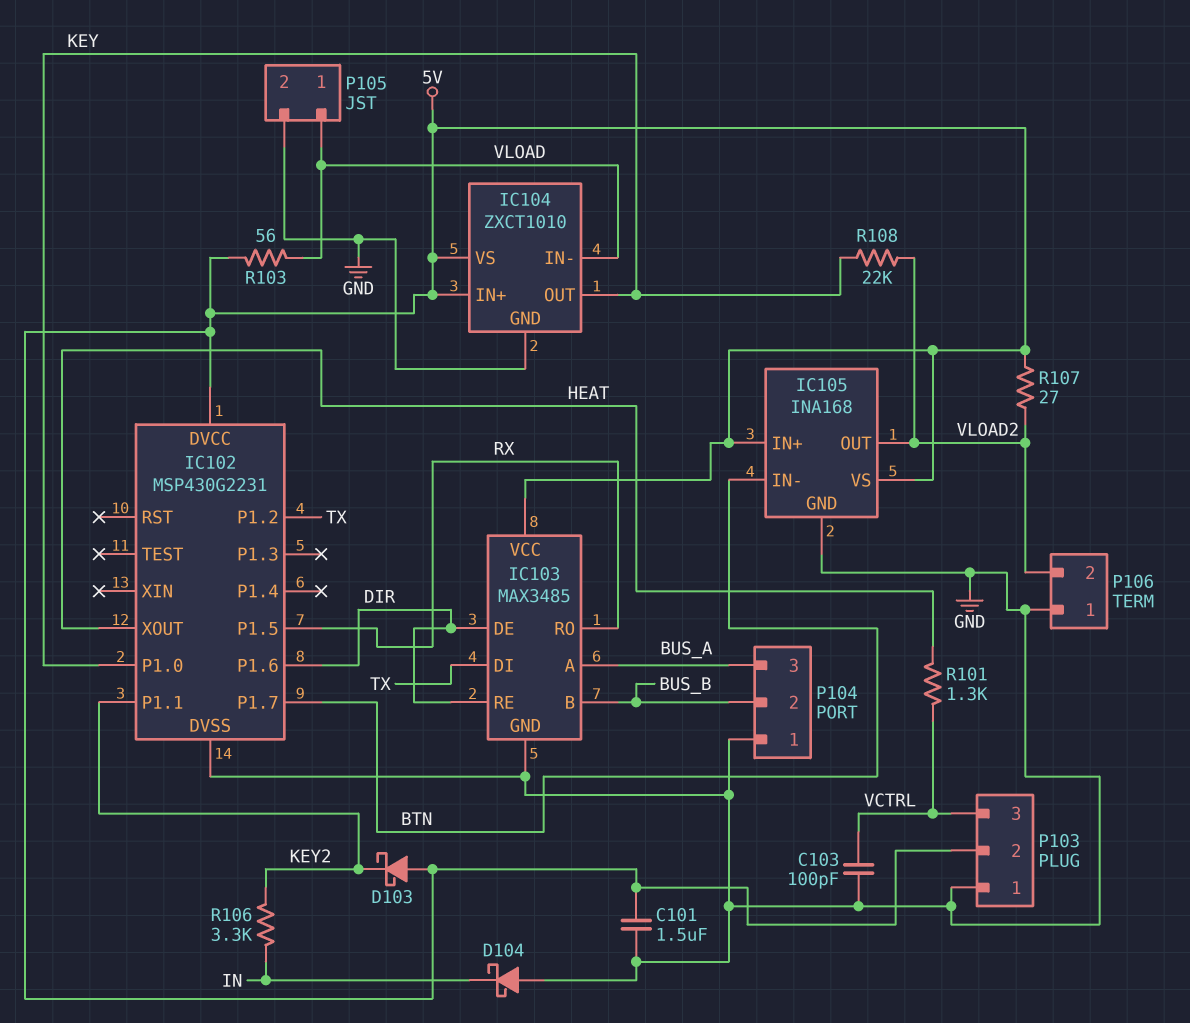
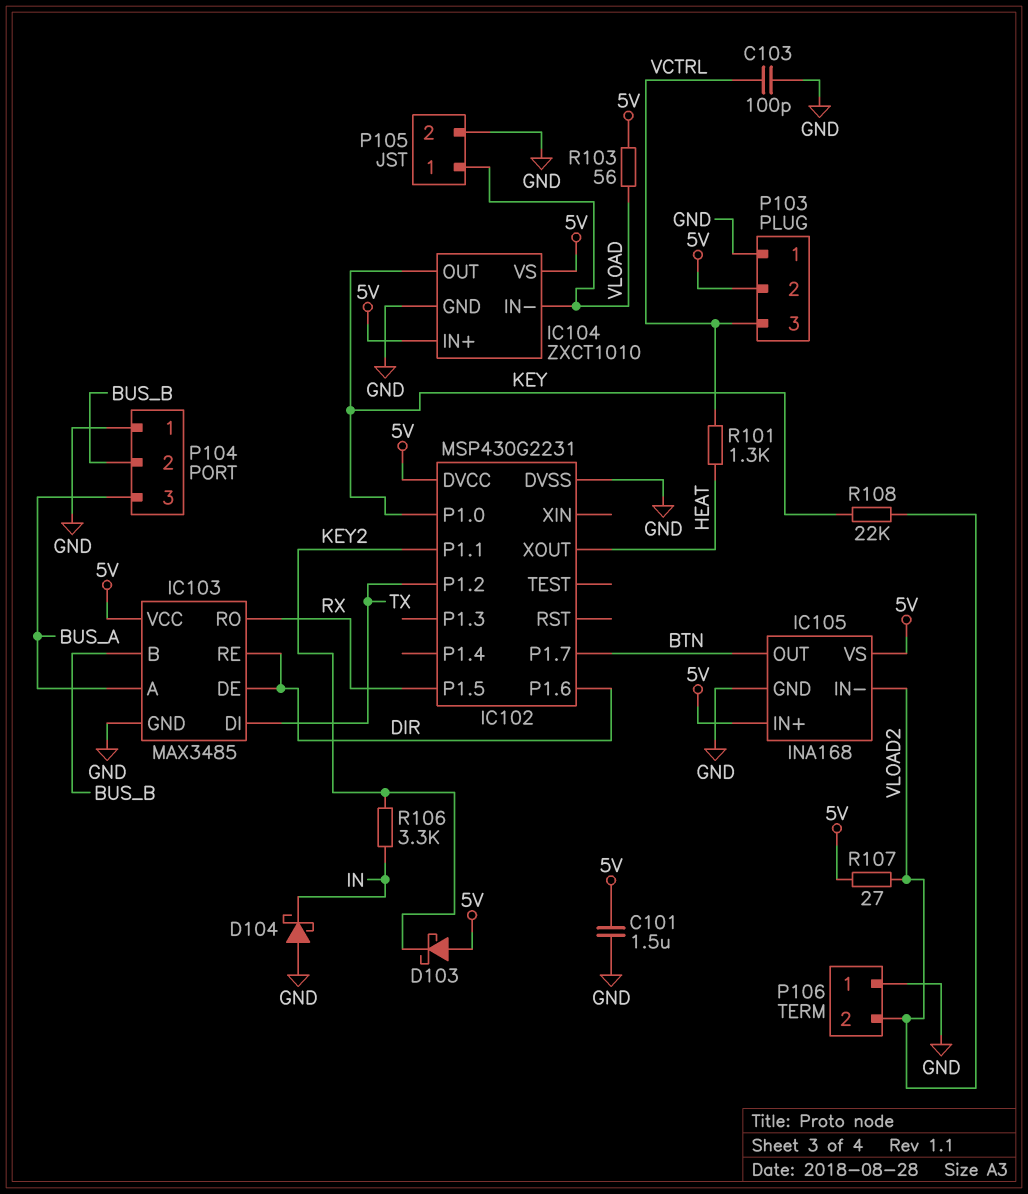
IC105 pin IN-: BTN -> VLOAD2
IC105 pin OUT: VLOAD2 -> BTN

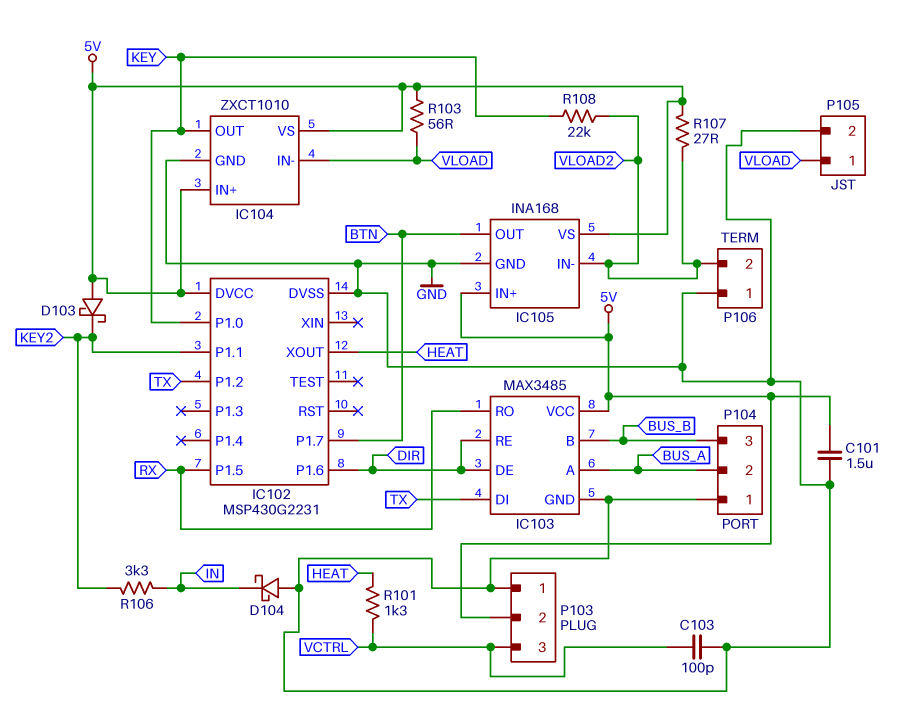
P104 pin 2: BUS_B -> BUS_A
P104 pin 3: BUS_A -> BUS_B

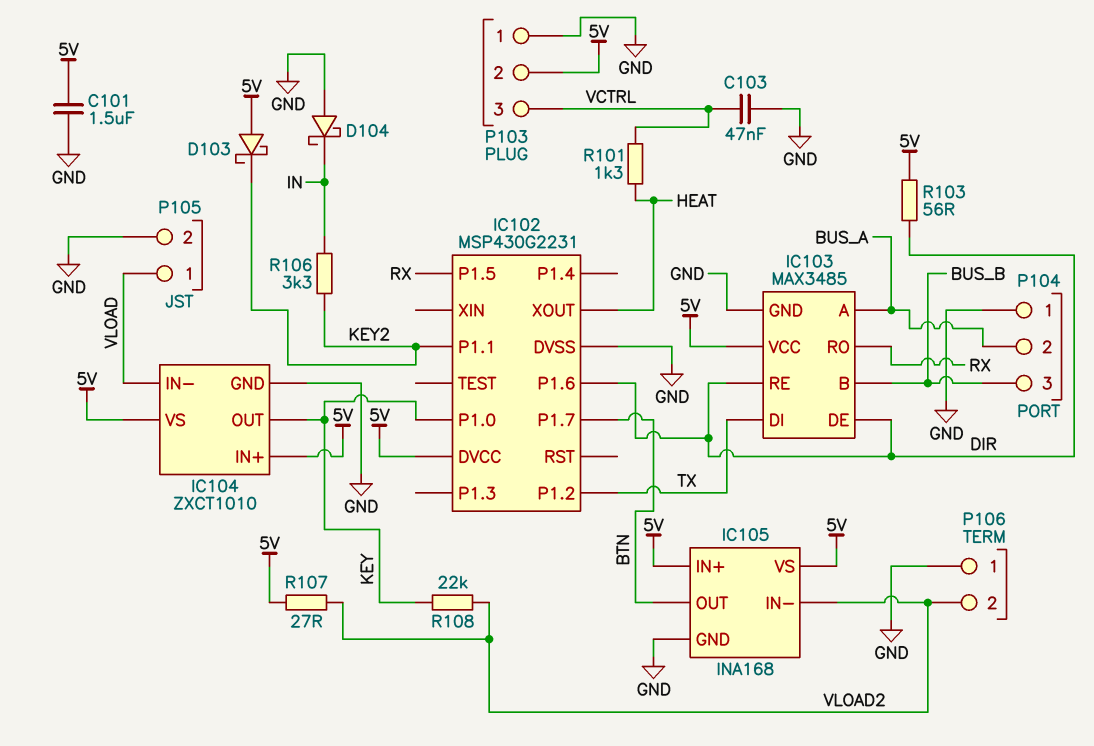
C103: 100pF (GND, VCTRL) -> 47nF (GND, VCTRL)
R103: 56 (5V, VLOAD) -> 56 (5V, DIR)

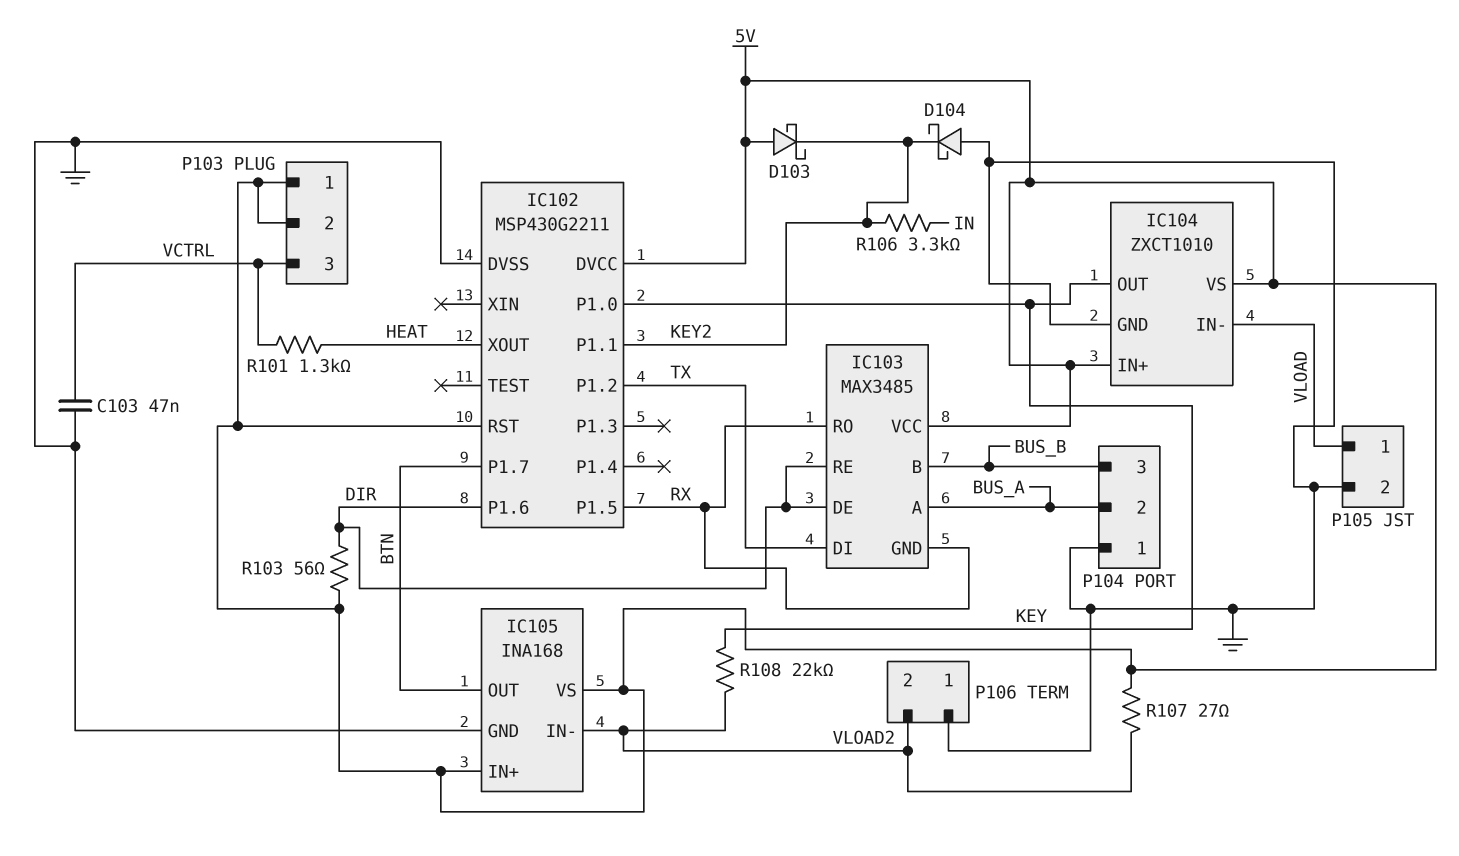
C101: 1.5uF (5V, GND) -> none
D104: schottky (A GND, K IN) -> schottky (A GND, K KEY2)
IC102: MSP430G2231 -> MSP430G2211
IC102 pin RST: none -> 5V
IC103 pin GND: GND -> RX
P103 pin 1: GND -> 5V

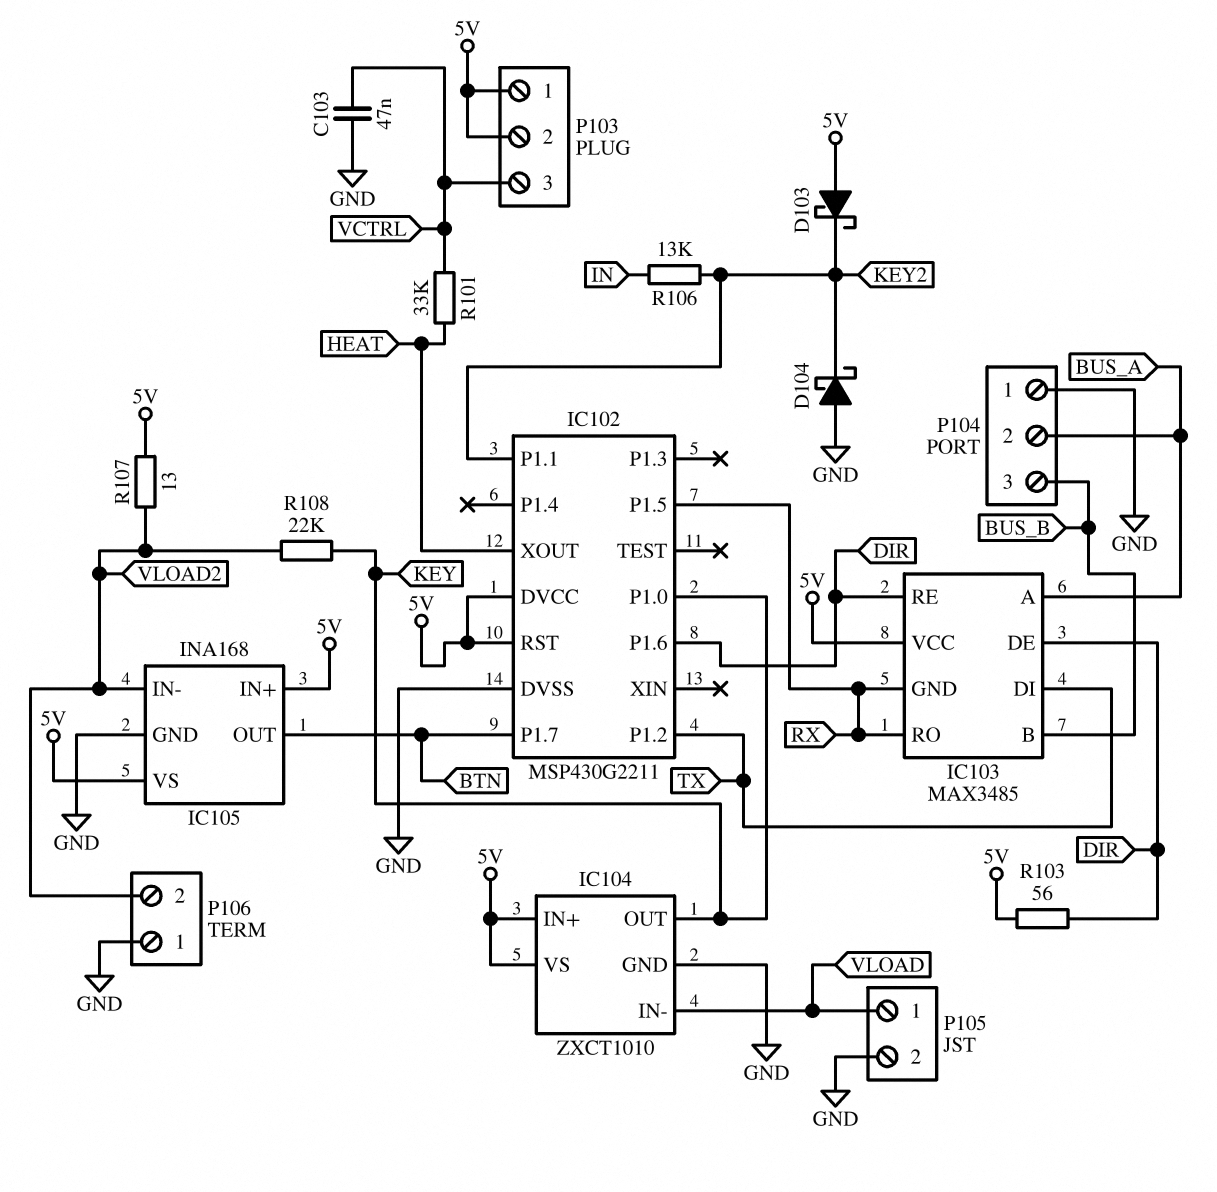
R101: 1.3k (HEAT, VCTRL) -> 33k (HEAT, VCTRL)
R106: 3.3k (IN, KEY2) -> 13k (IN, KEY2)
R107: 27 (5V, VLOAD2) -> 13 (5V, VLOAD2)

